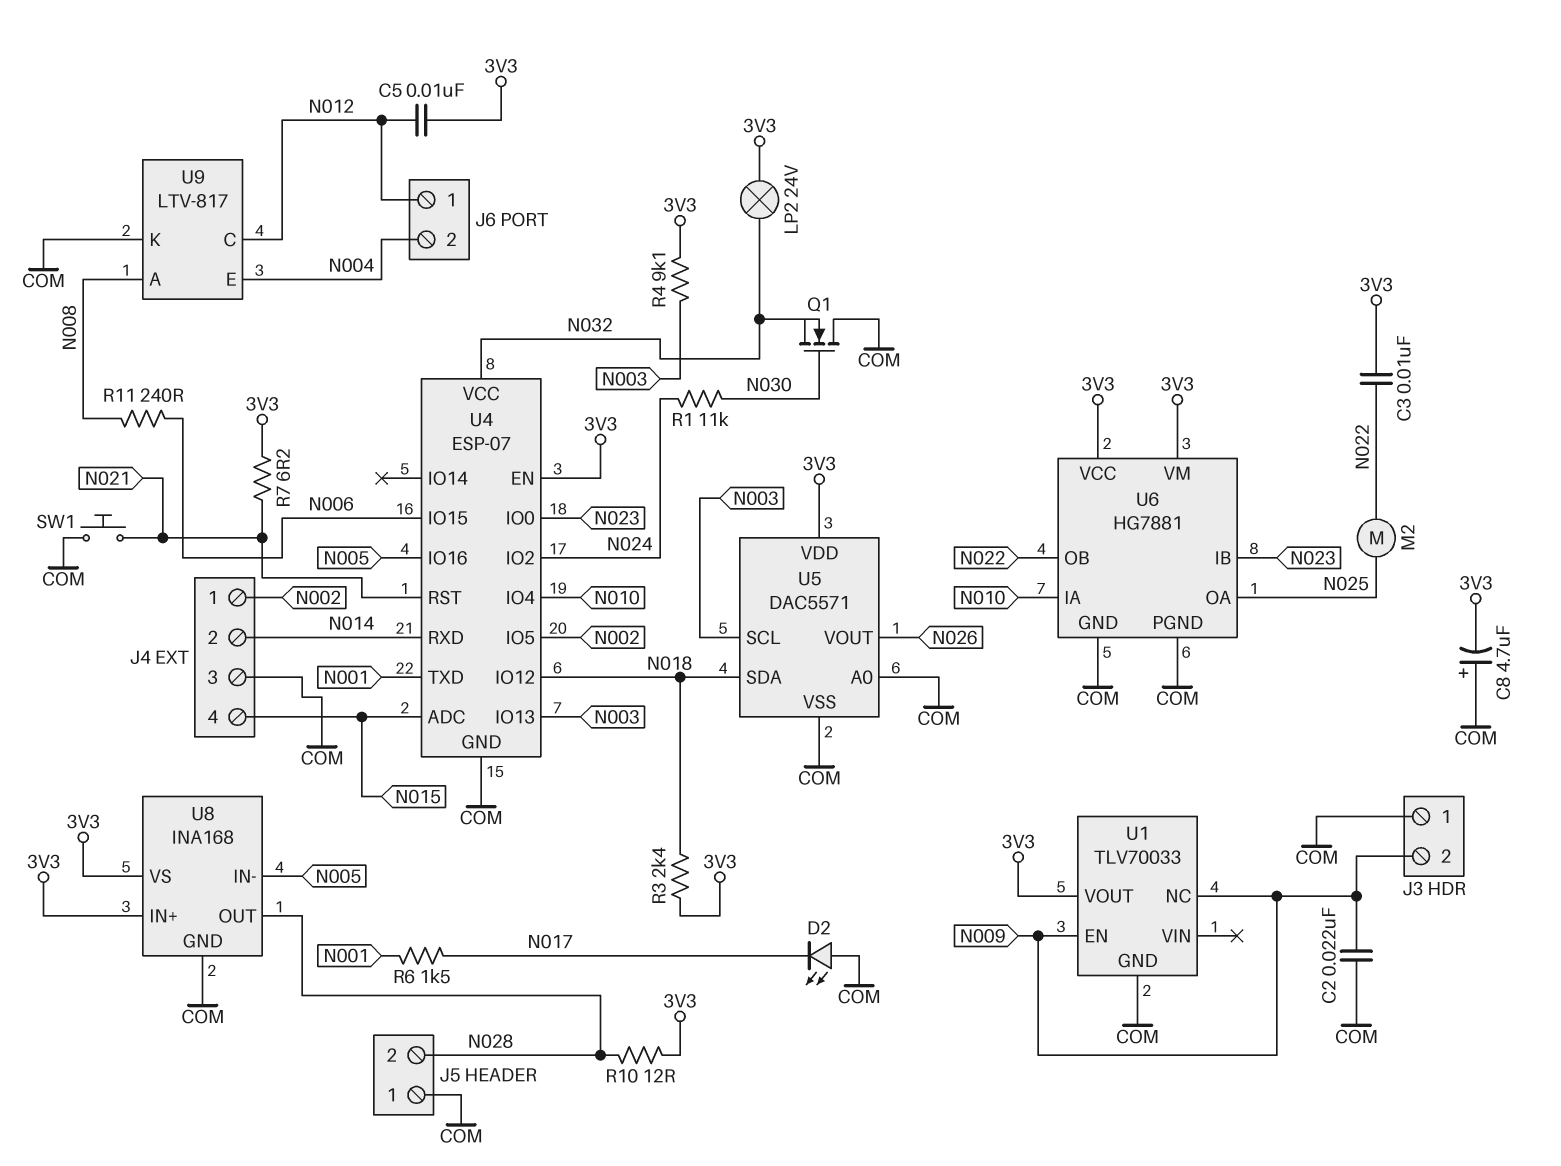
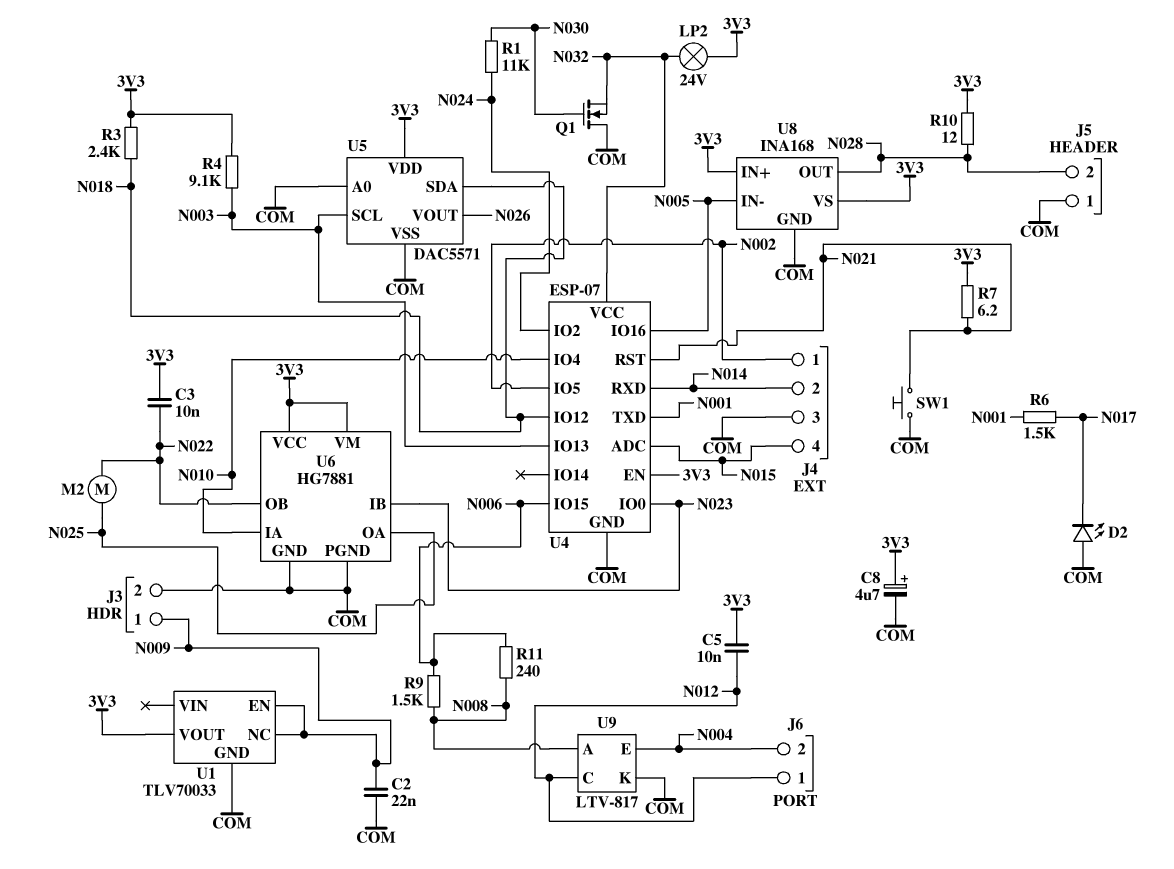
C8: 4.7uF (plus COM, minus 3V3) -> 4.7uF (plus 3V3, minus COM)
J3 pin 1: COM -> N009
J3 pin 2: N009 -> COM
R9: none -> 1.5k (N006, N008)

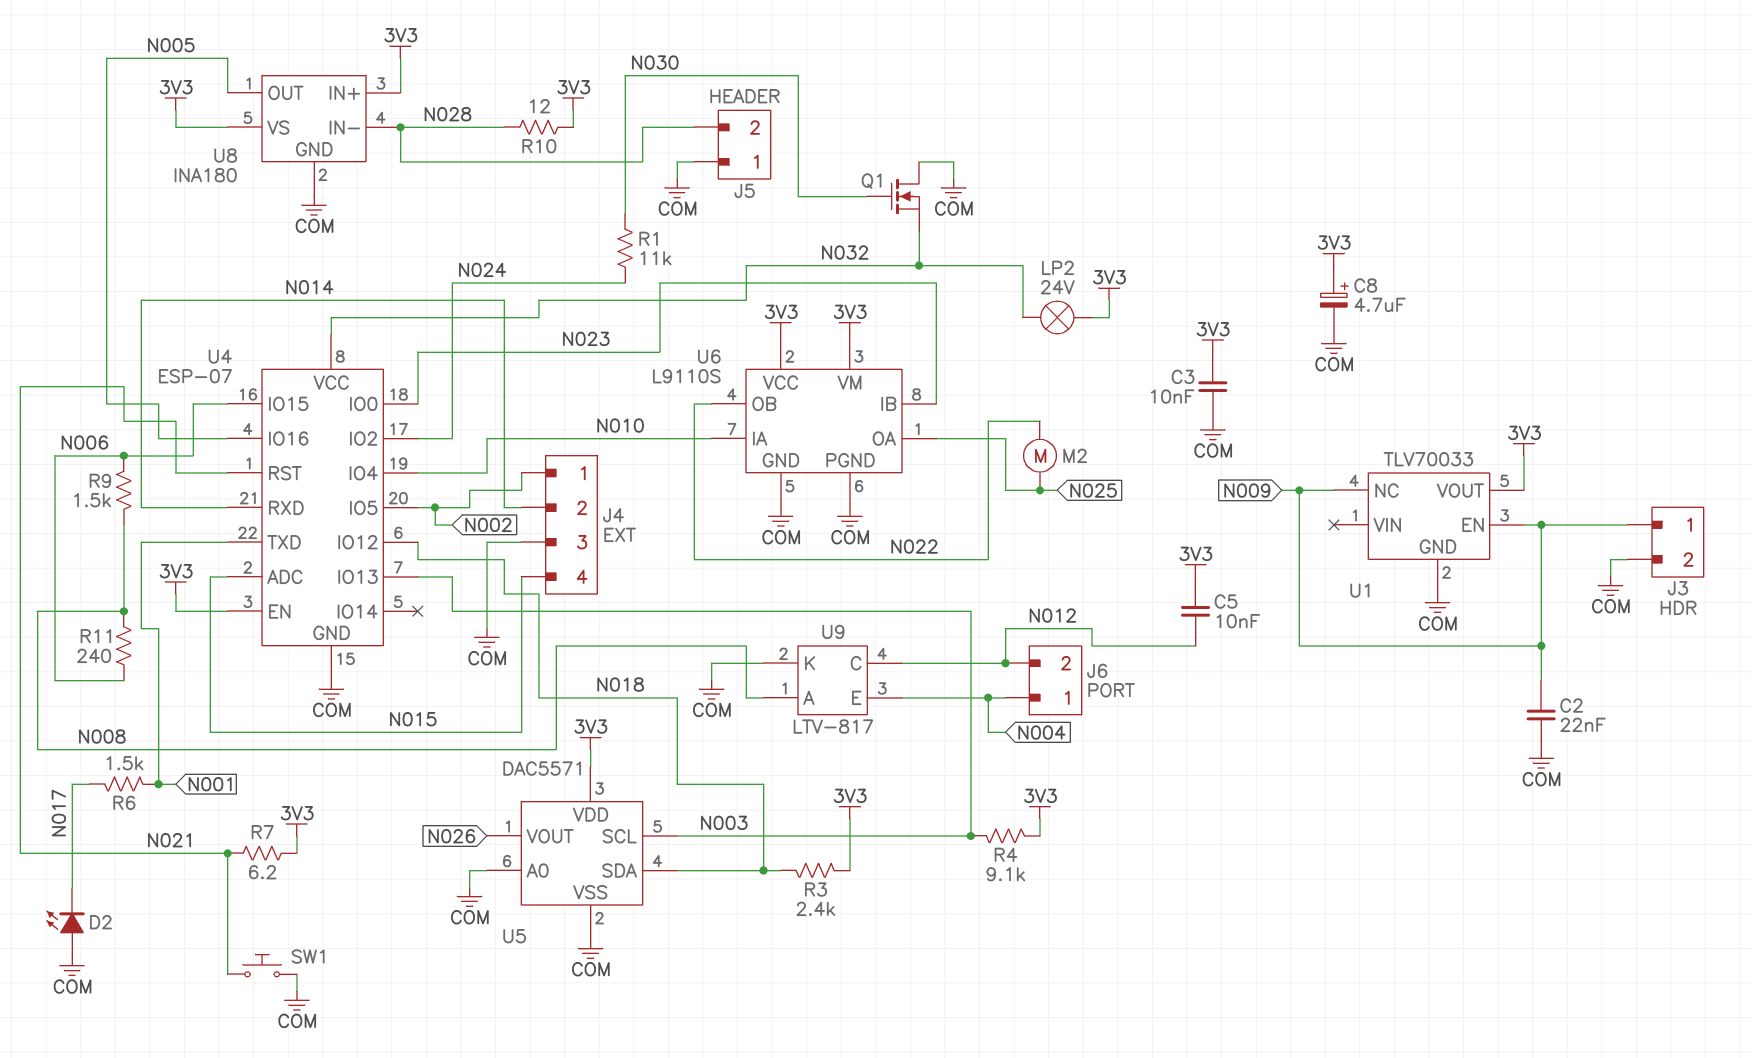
C3: 10nF (3V3, N022) -> 10nF (3V3, COM)
J6 pin 1: N012 -> N004
J6 pin 2: N004 -> N012
U6: HG7881 -> L9110S
U8: INA168 -> INA180
U8 pin IN-: N005 -> N028
U8 pin OUT: N028 -> N005

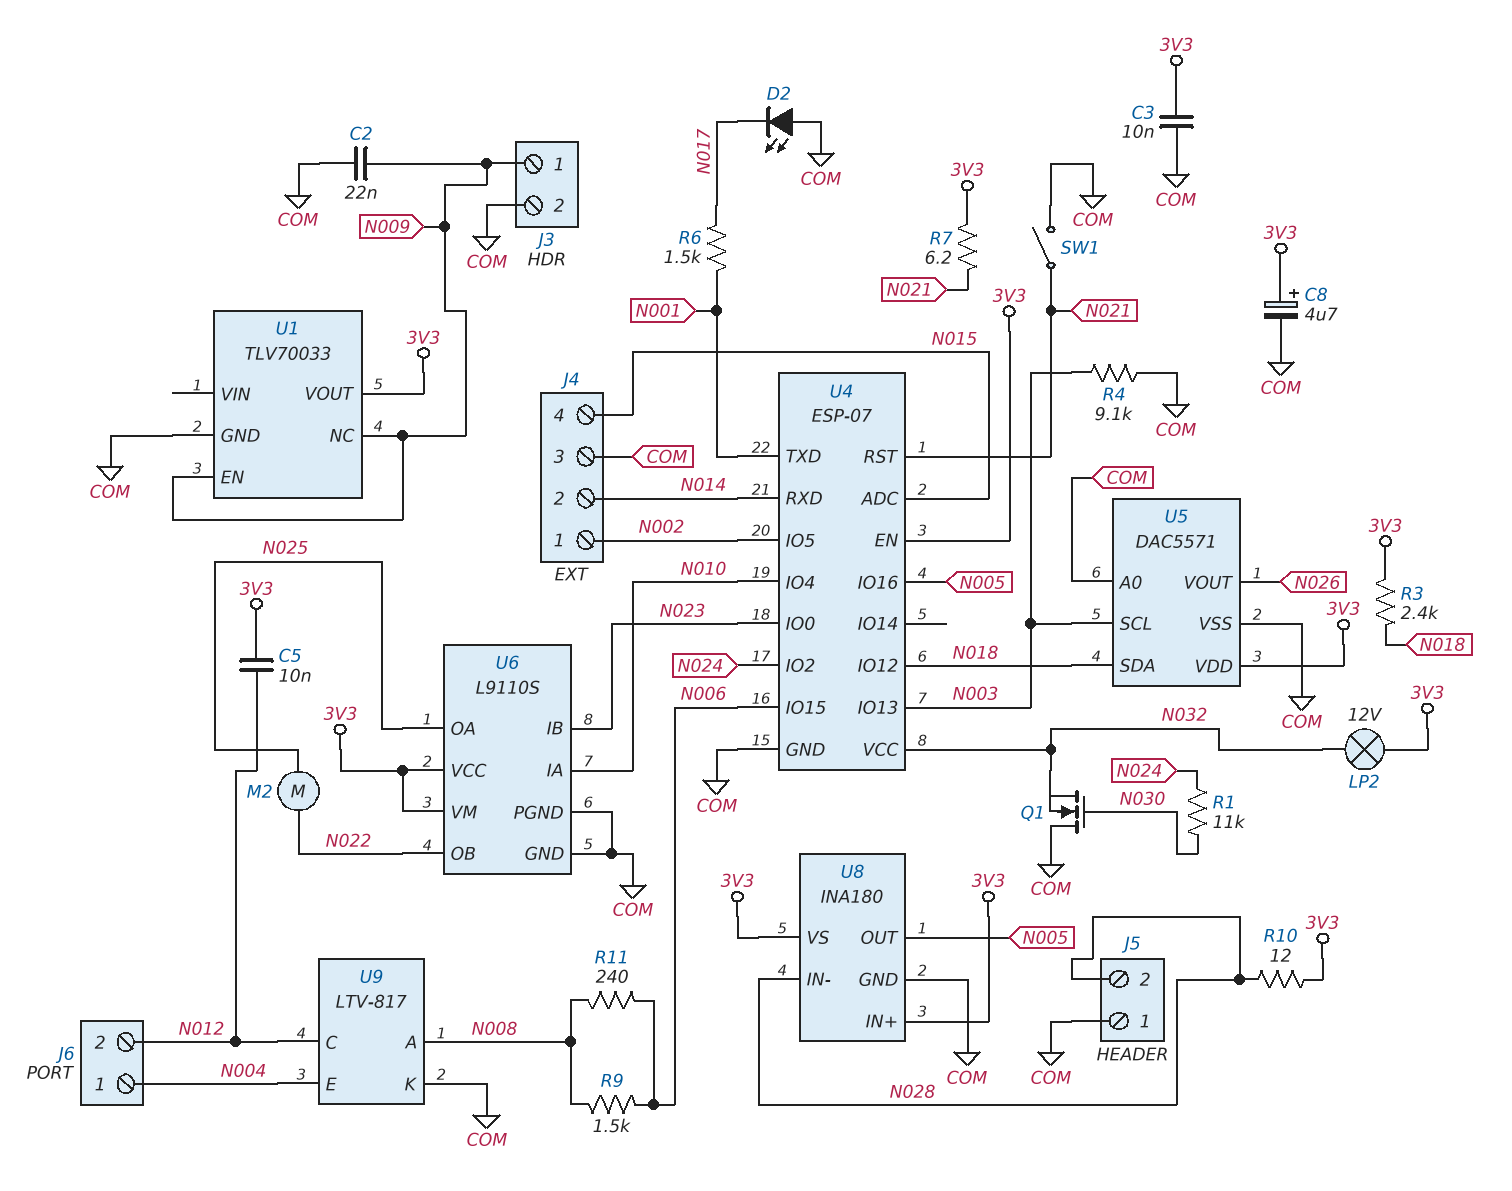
LP2: lamp 24V (3V3, N032) -> lamp 12V (3V3, N032)
R4: 9.1k (3V3, N003) -> 9.1k (COM, N003)
SW1: button (COM, N021) -> switch (COM, N021)

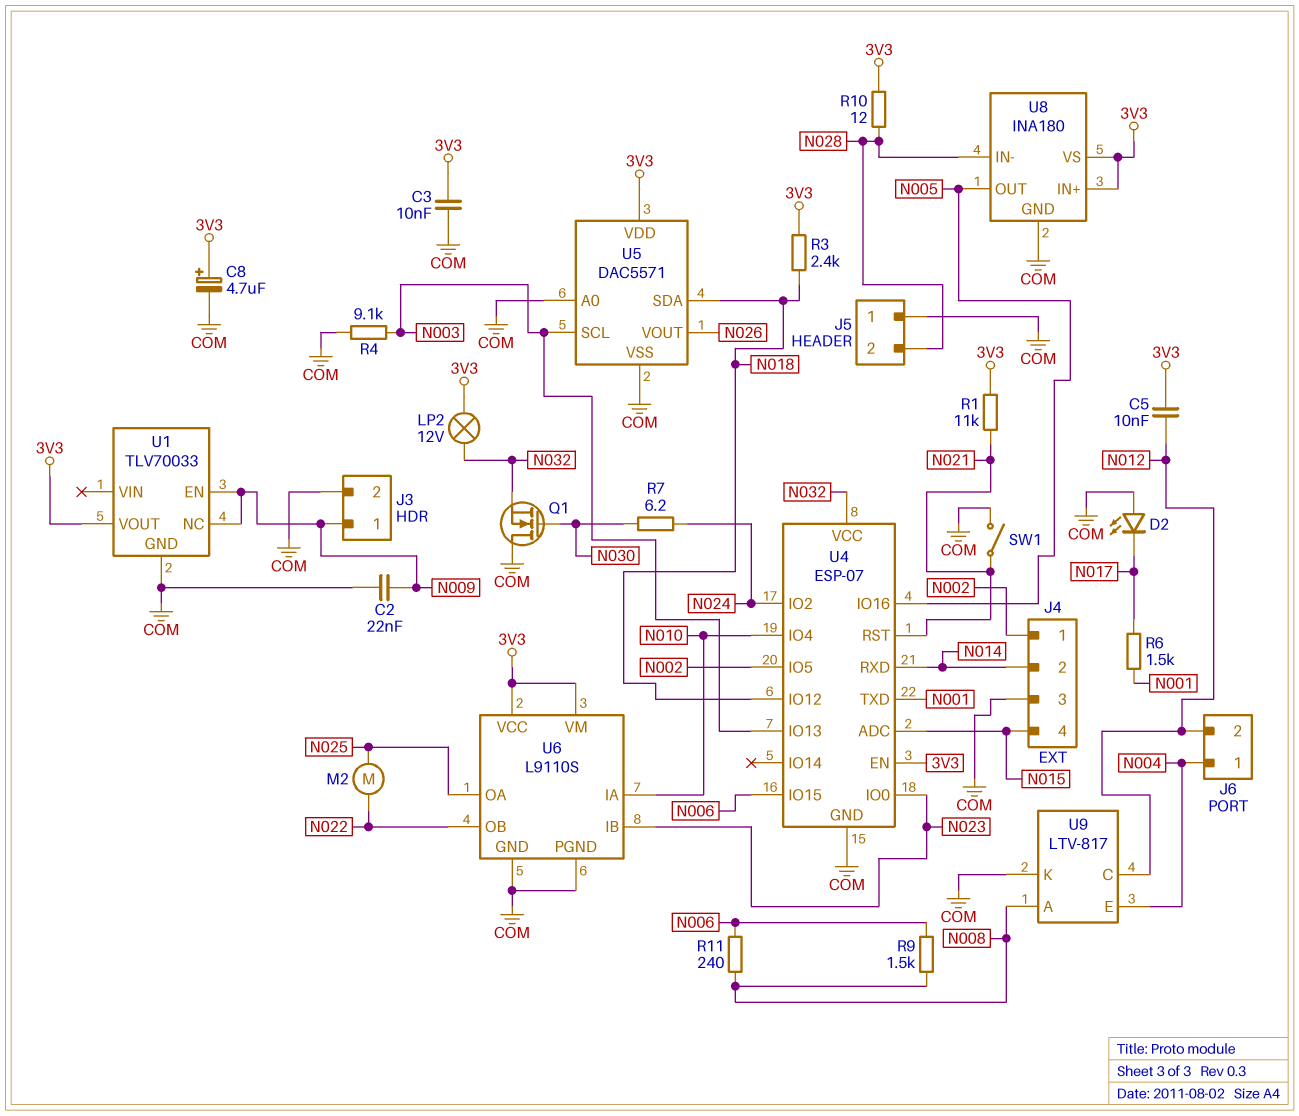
R1: 11k (N024, N030) -> 11k (3V3, N021)
R7: 6.2 (3V3, N021) -> 6.2 (N024, N030)

